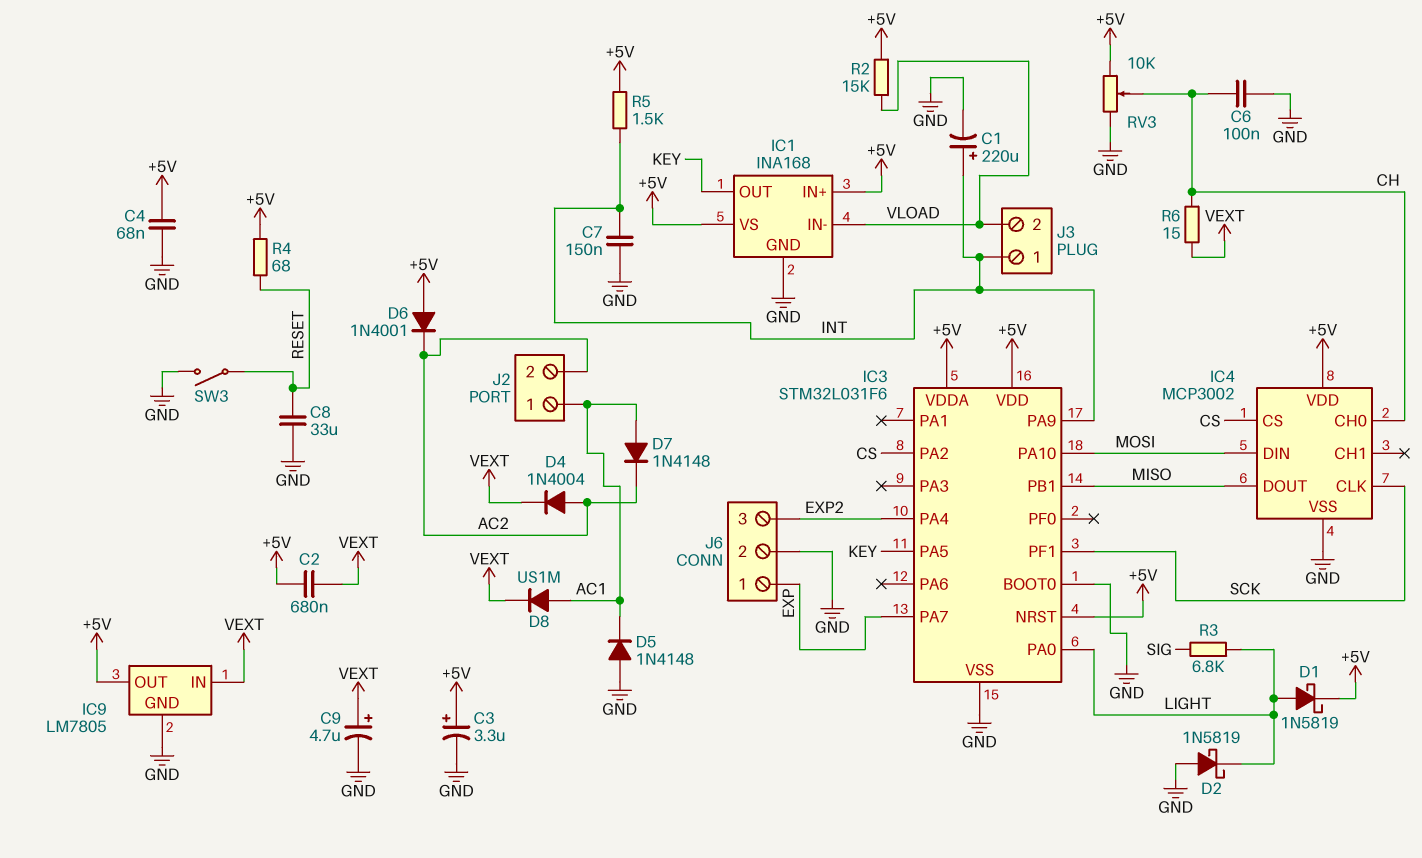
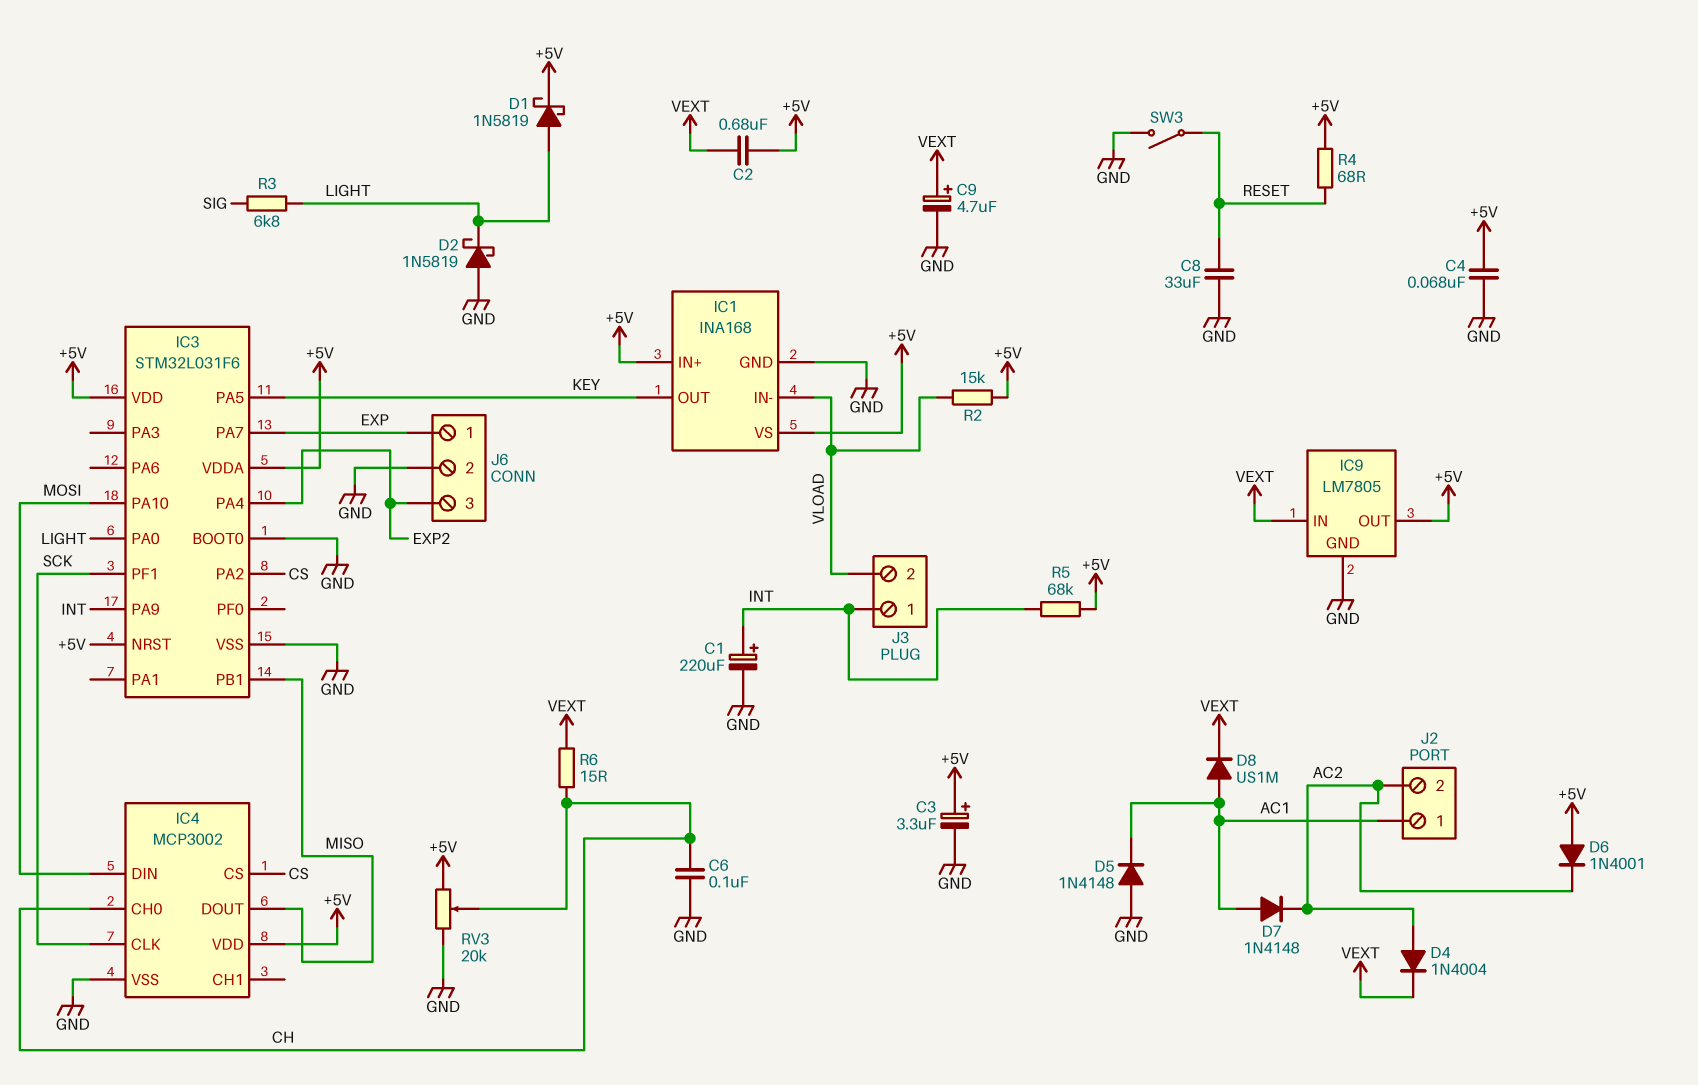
C7: 150nF (GND, INT) -> none
R5: 1.5k (+5V, INT) -> 68k (+5V, INT)
RV3: 10k (+5V, GND, wiper CH) -> 20k (+5V, GND, wiper CH)

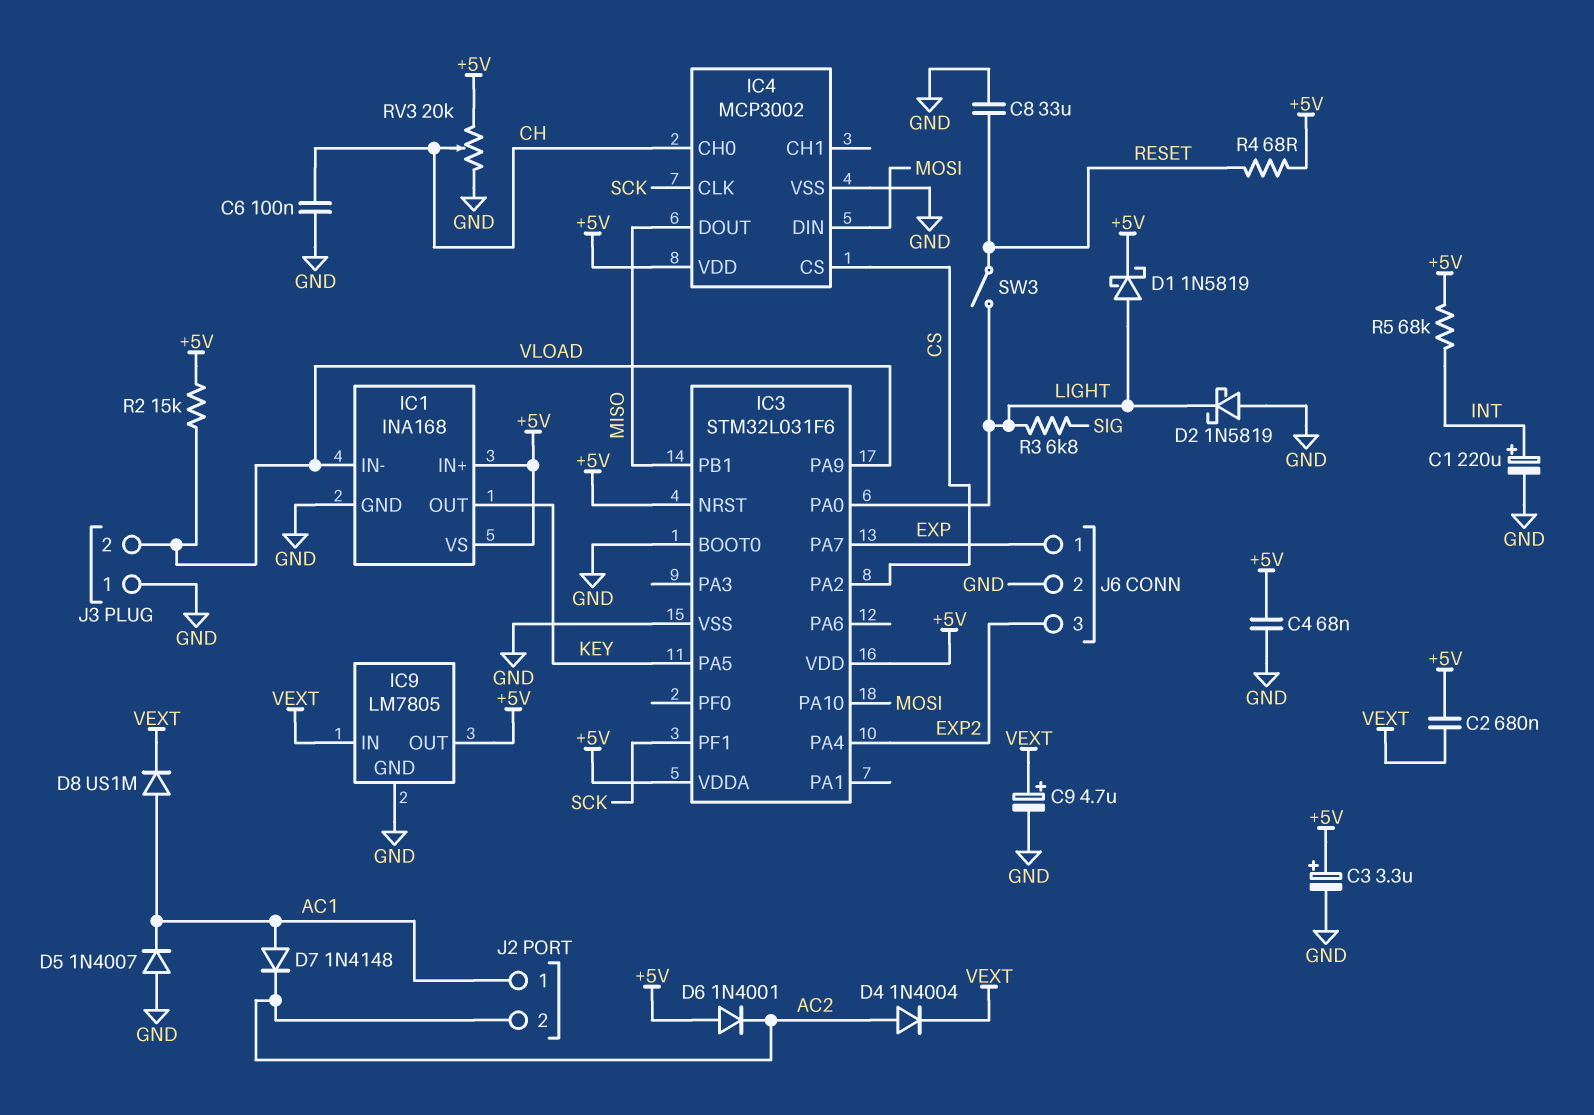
D5: diode 1N4148 (A GND, K AC1) -> diode 1N4007 (A GND, K AC1)
IC3 pin PA9: INT -> VLOAD
J3 pin 1: INT -> GND
R6: 15 (CH, VEXT) -> none
SW3: switch (GND, RESET) -> switch (LIGHT, RESET)

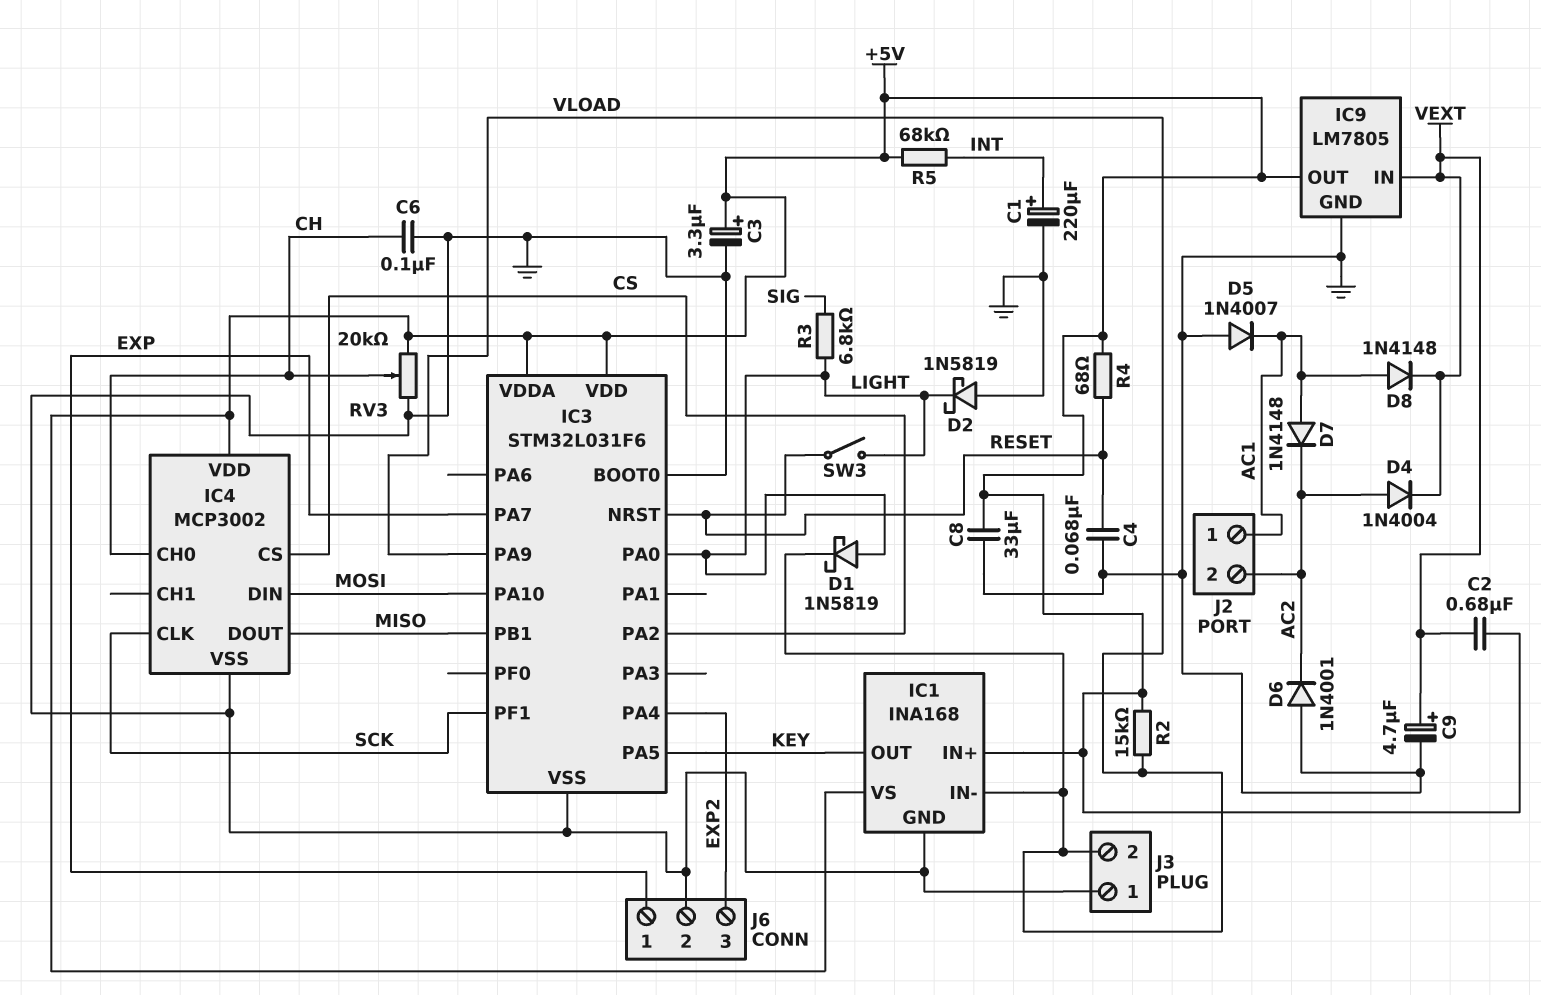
C4: 68nF (+5V, GND) -> 68nF (GND, RESET)
C8: 33uF (GND, RESET) -> 33uF (+5V, GND)
D1: schottky 1N5819 (A LIGHT, K +5V) -> schottky 1N5819 (A LIGHT, K VLOAD)
D6: diode 1N4001 (A +5V, K AC2) -> diode 1N4001 (A GND, K AC2)
D8: diode US1M (A AC1, K VEXT) -> diode 1N4148 (A AC1, K VEXT)
IC3 pin NRST: +5V -> RESET

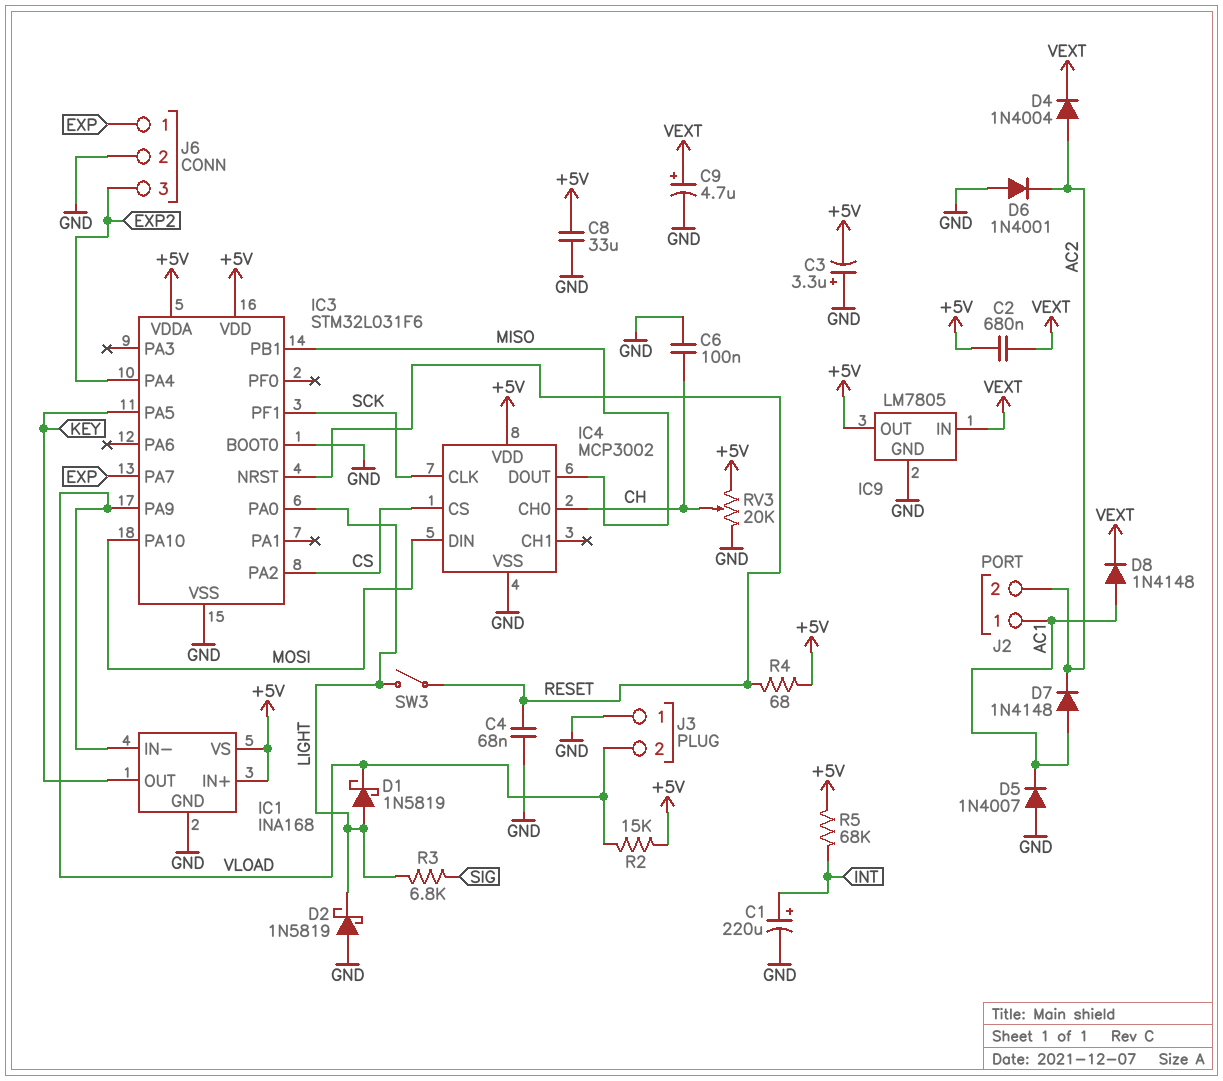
C3: 3.3uF (plus +5V, minus GND) -> 3.3uF (plus GND, minus +5V)

